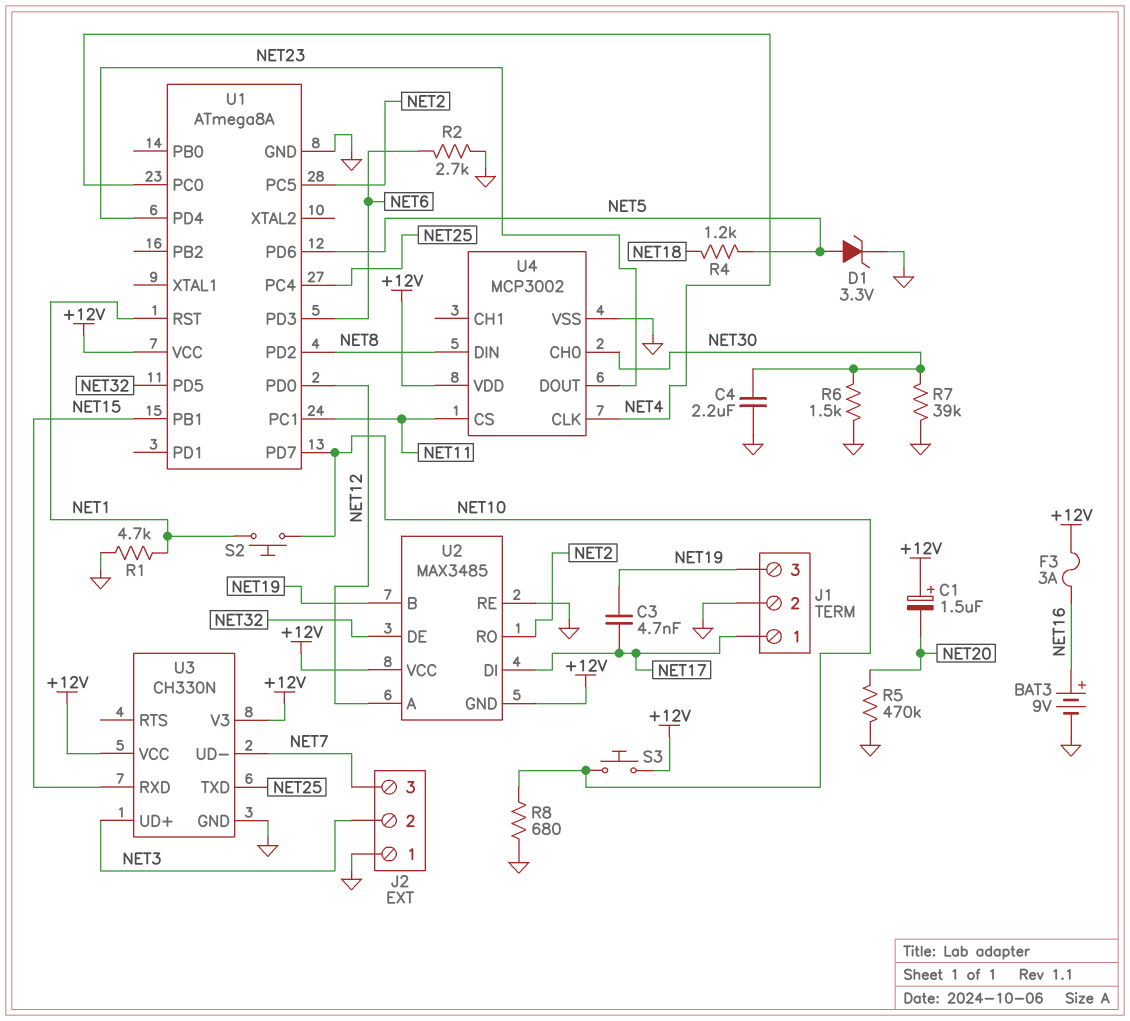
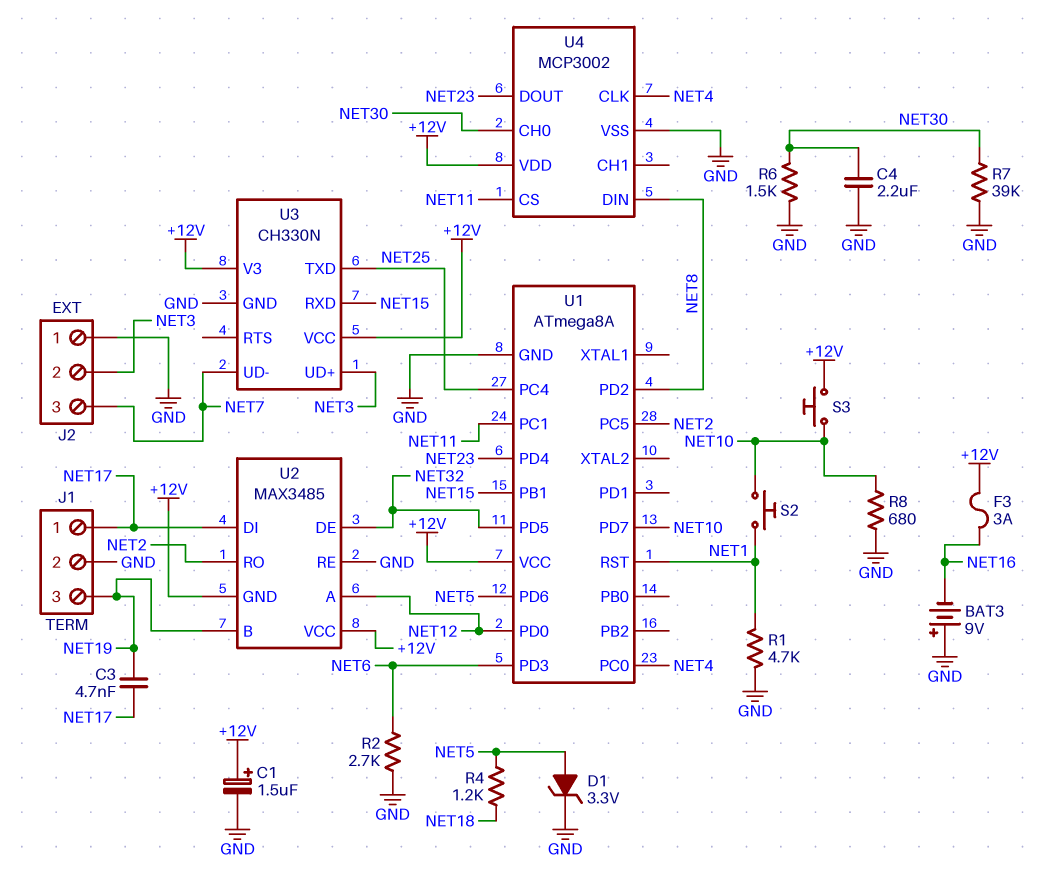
BAT3: 9V (plus NET16, minus GND) -> 9V (plus GND, minus NET16)
C1: 1.5uF (plus +12V, minus NET20) -> 1.5uF (plus +12V, minus GND)
R5: 470k (GND, NET20) -> none

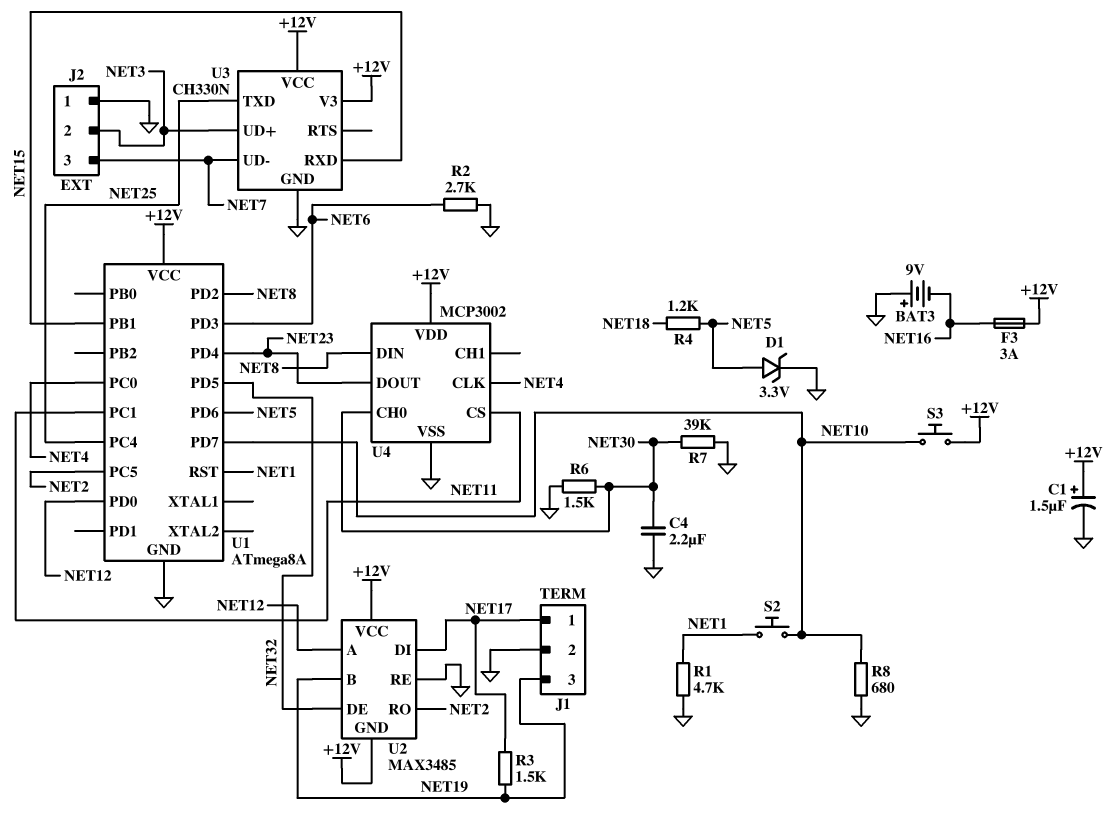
C3: 4.7nF (NET17, NET19) -> none
R3: none -> 1.5k (NET17, NET19)

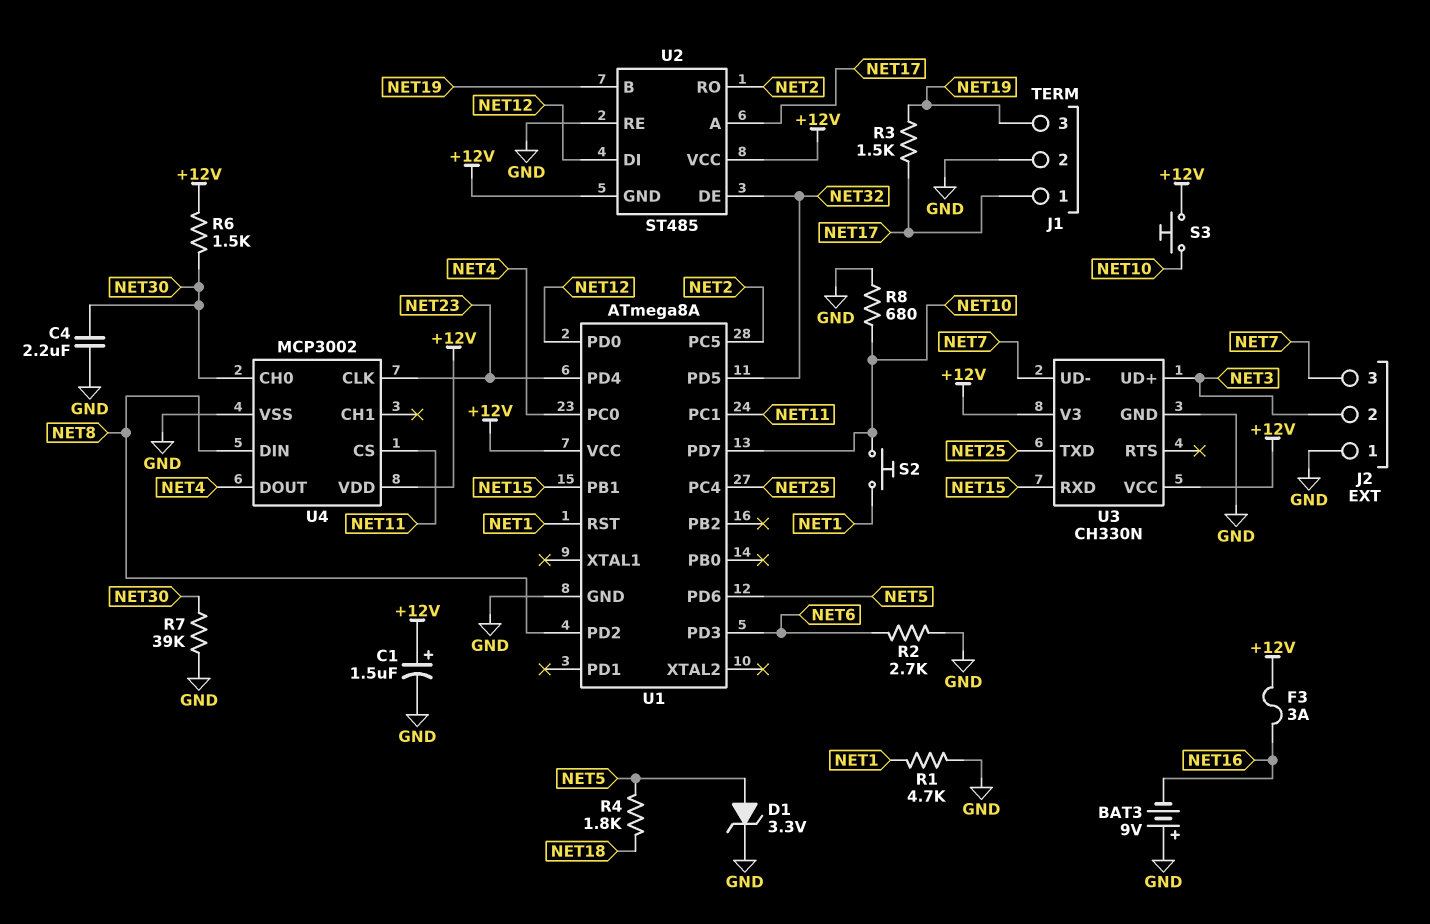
R4: 1.2k (NET5, NET18) -> 1.8k (NET5, NET18)
R6: 1.5k (GND, NET30) -> 1.5k (+12V, NET30)
U2: MAX3485 -> ST485
U2 pin A: NET12 -> NET17
U2 pin DI: NET17 -> NET12
U4 pin CLK: NET4 -> NET23
U4 pin DOUT: NET23 -> NET4

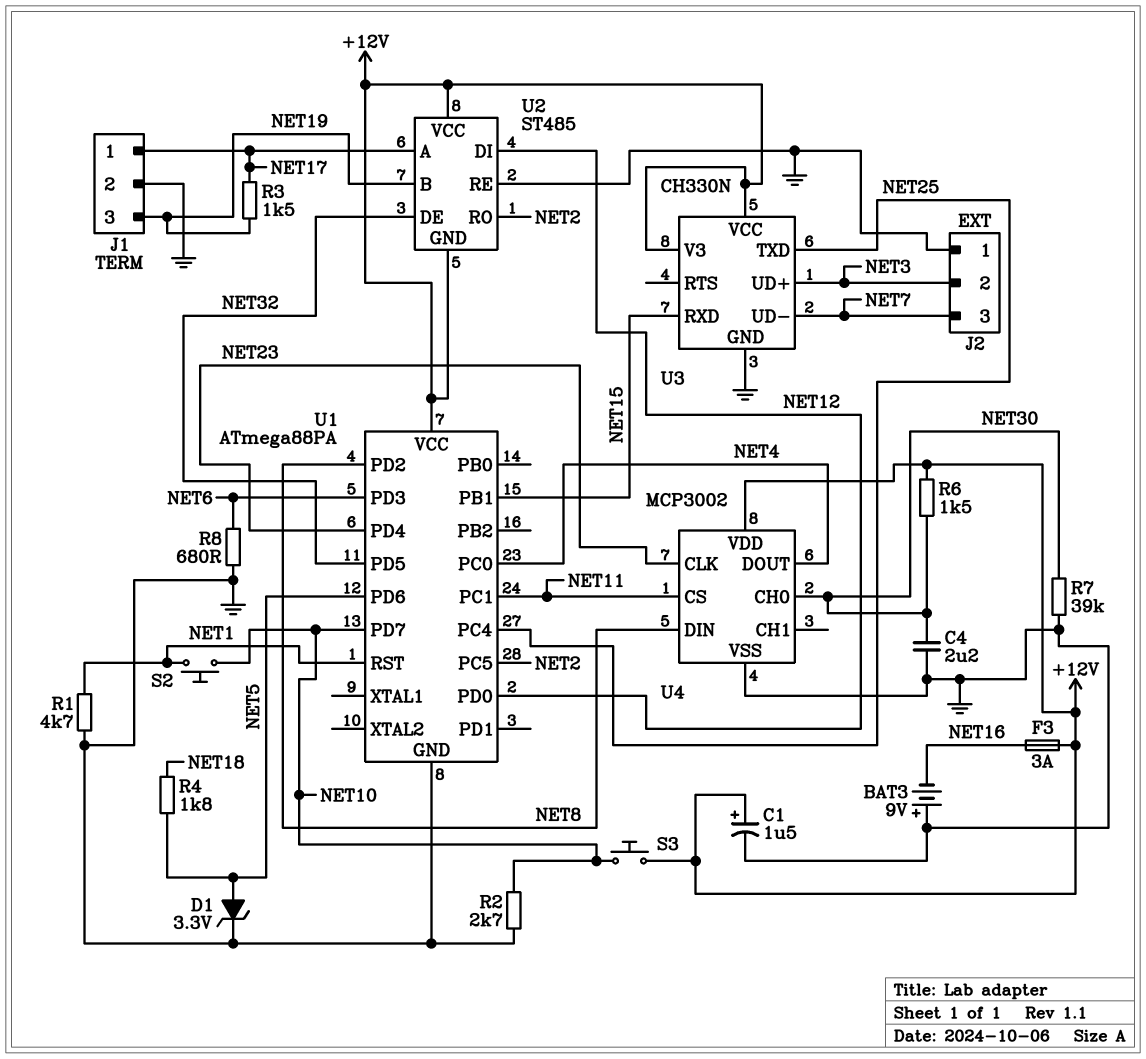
R2: 2.7k (GND, NET6) -> 2.7k (GND, NET10)
R8: 680 (GND, NET10) -> 680 (GND, NET6)
U1: ATmega8A -> ATmega88PA

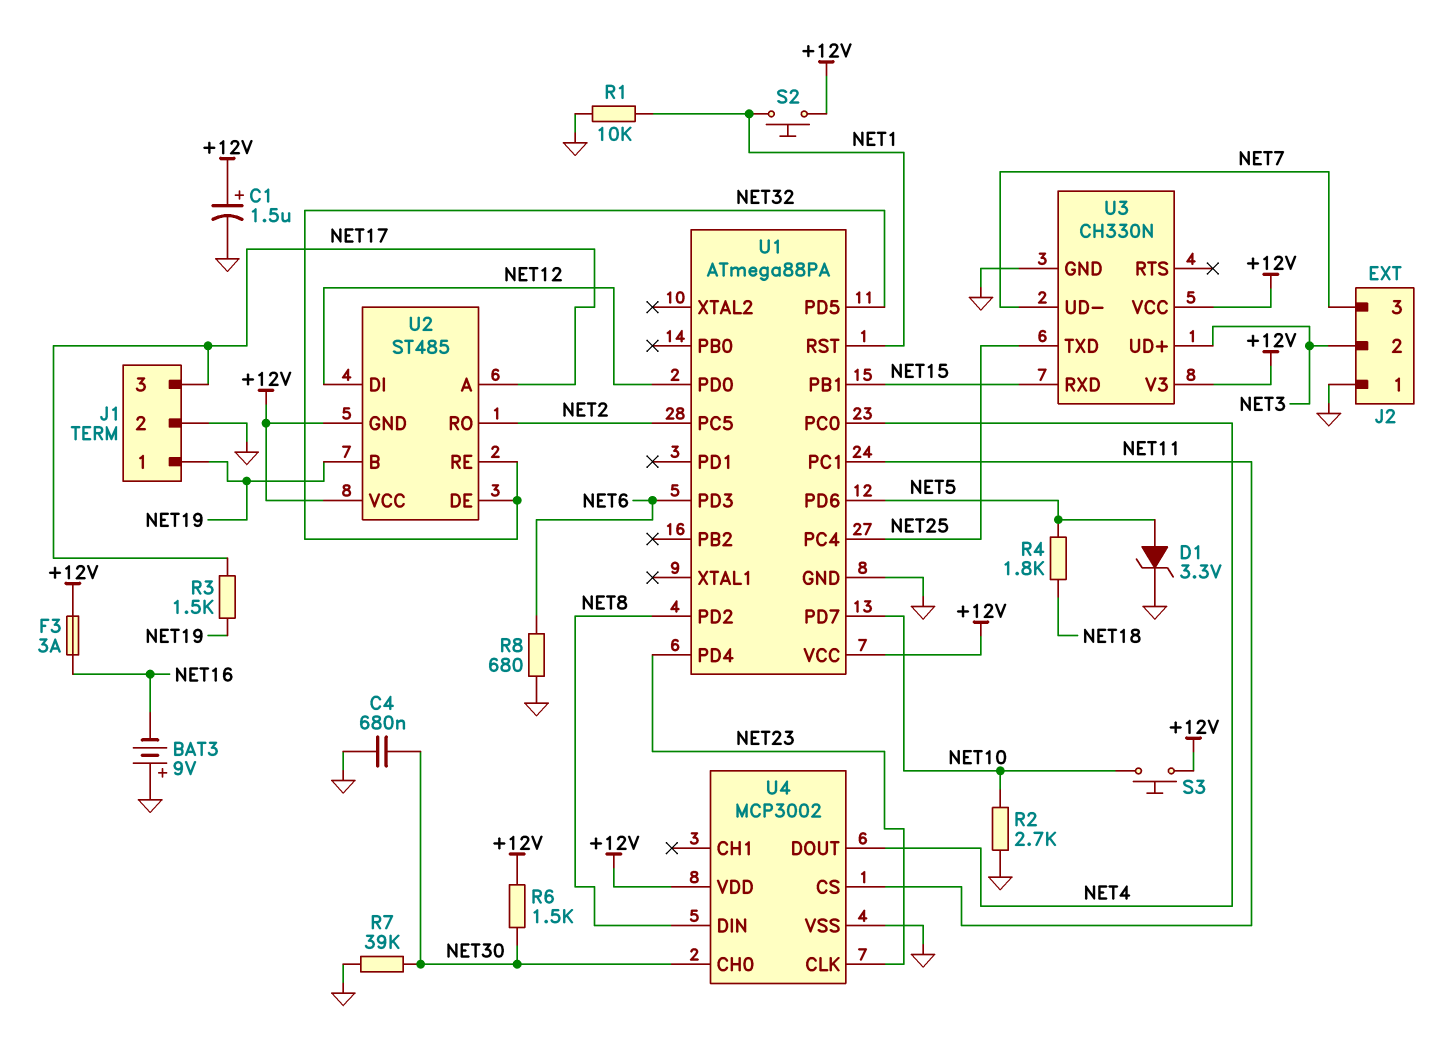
C4: 2.2uF (GND, NET30) -> 680nF (GND, NET30)
J1 pin 1: NET17 -> NET19
J1 pin 3: NET19 -> NET17
R1: 4.7k (GND, NET1) -> 10k (GND, NET1)
S2: button (NET1, NET10) -> button (+12V, NET1)
U2 pin RE: GND -> NET32

